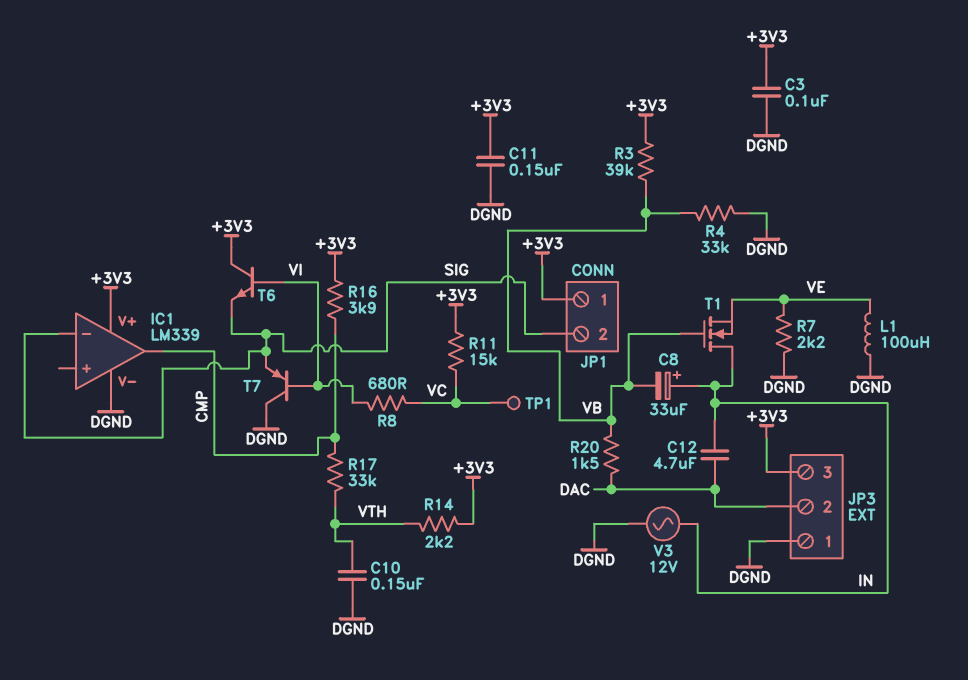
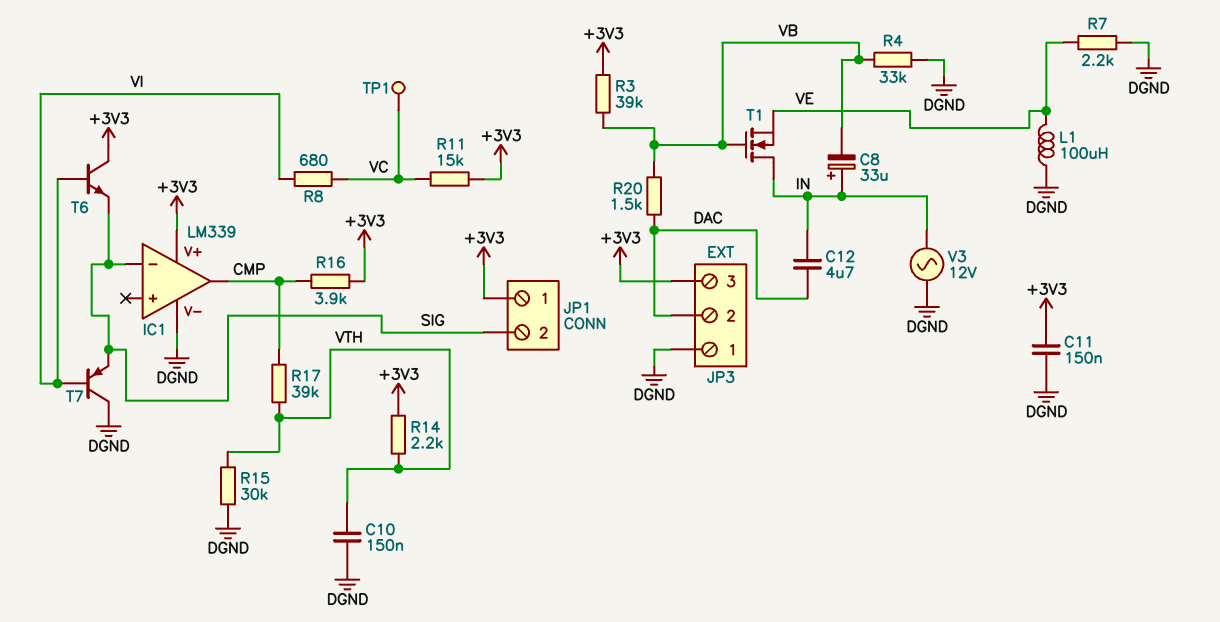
C3: 100nF (+3V3, DGND) -> none
R15: none -> 30k (DGND, VTH)
R17: 33k (CMP, VTH) -> 39k (CMP, VTH)

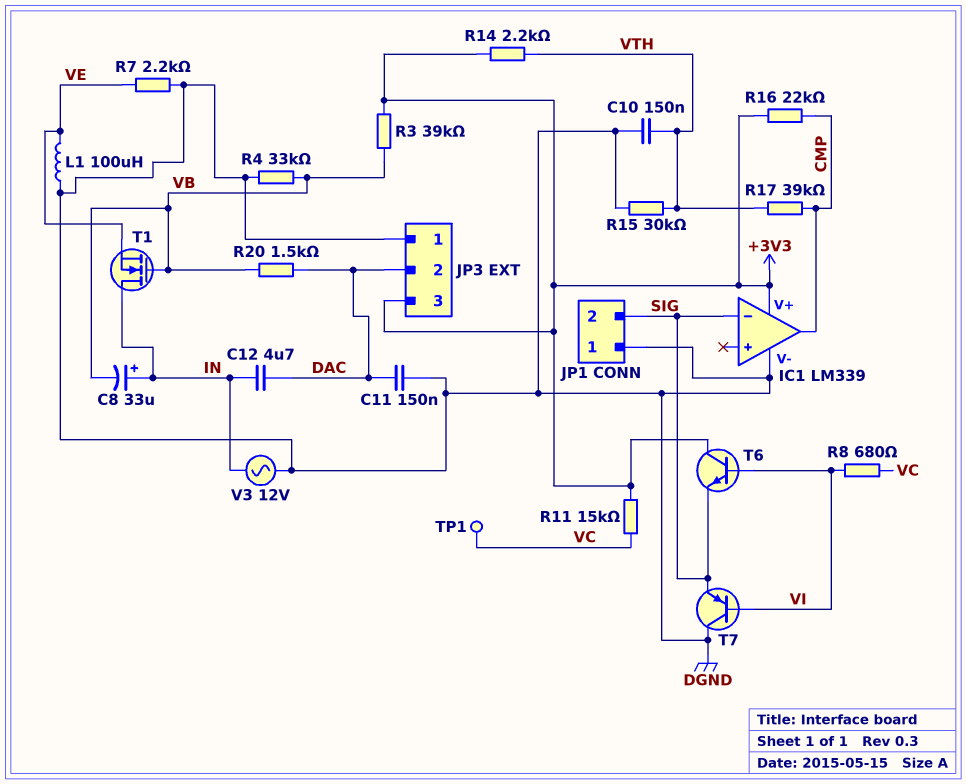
C11: 150nF (+3V3, DGND) -> 150nF (DAC, DGND)
JP1 pin 1: +3V3 -> DGND
R16: 3.9k (+3V3, CMP) -> 22k (+3V3, CMP)

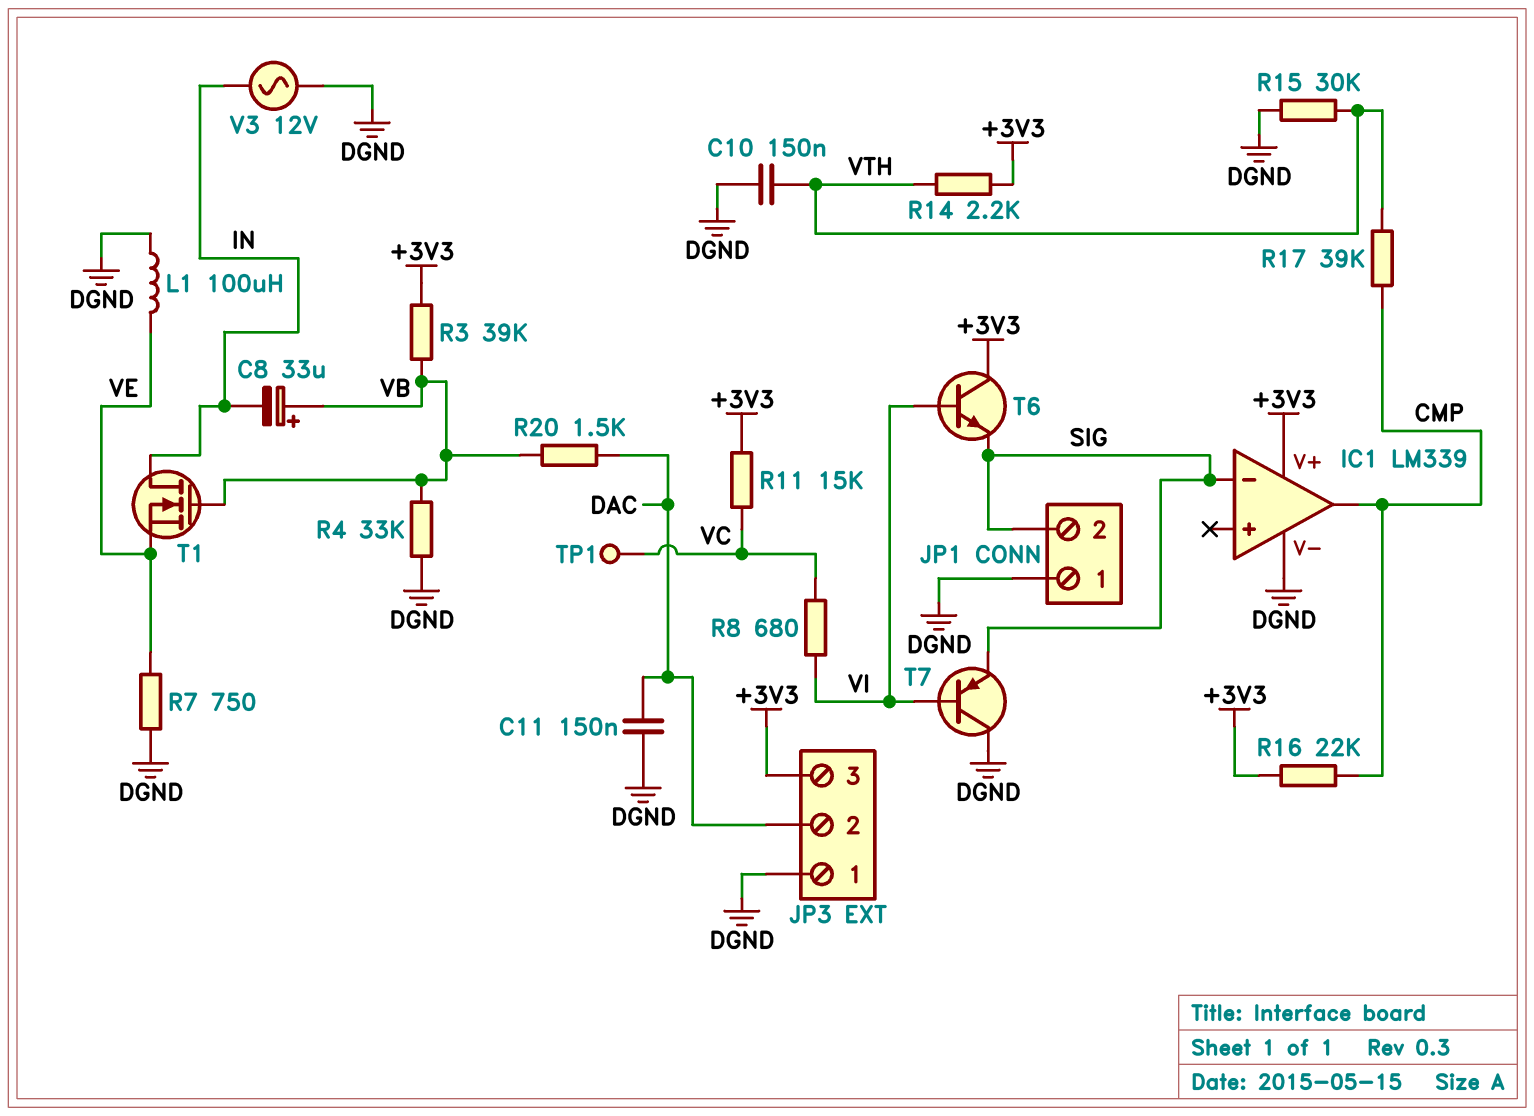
C8: 33uF (plus IN, minus VB) -> 33uF (plus VB, minus IN)
C12: 4.7uF (DAC, IN) -> none
R7: 2.2k (DGND, VE) -> 750 (DGND, VE)

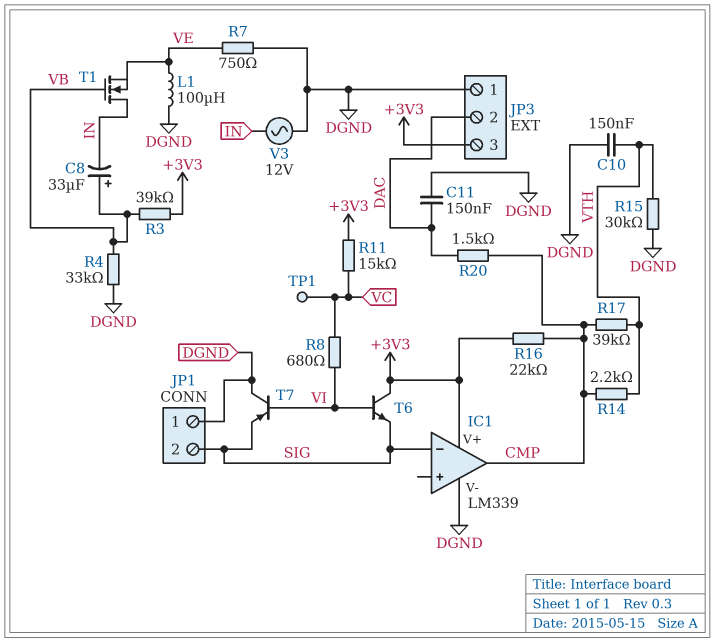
R14: 2.2k (+3V3, VTH) -> 2.2k (CMP, VTH)
R20: 1.5k (DAC, VB) -> 1.5k (CMP, DAC)

